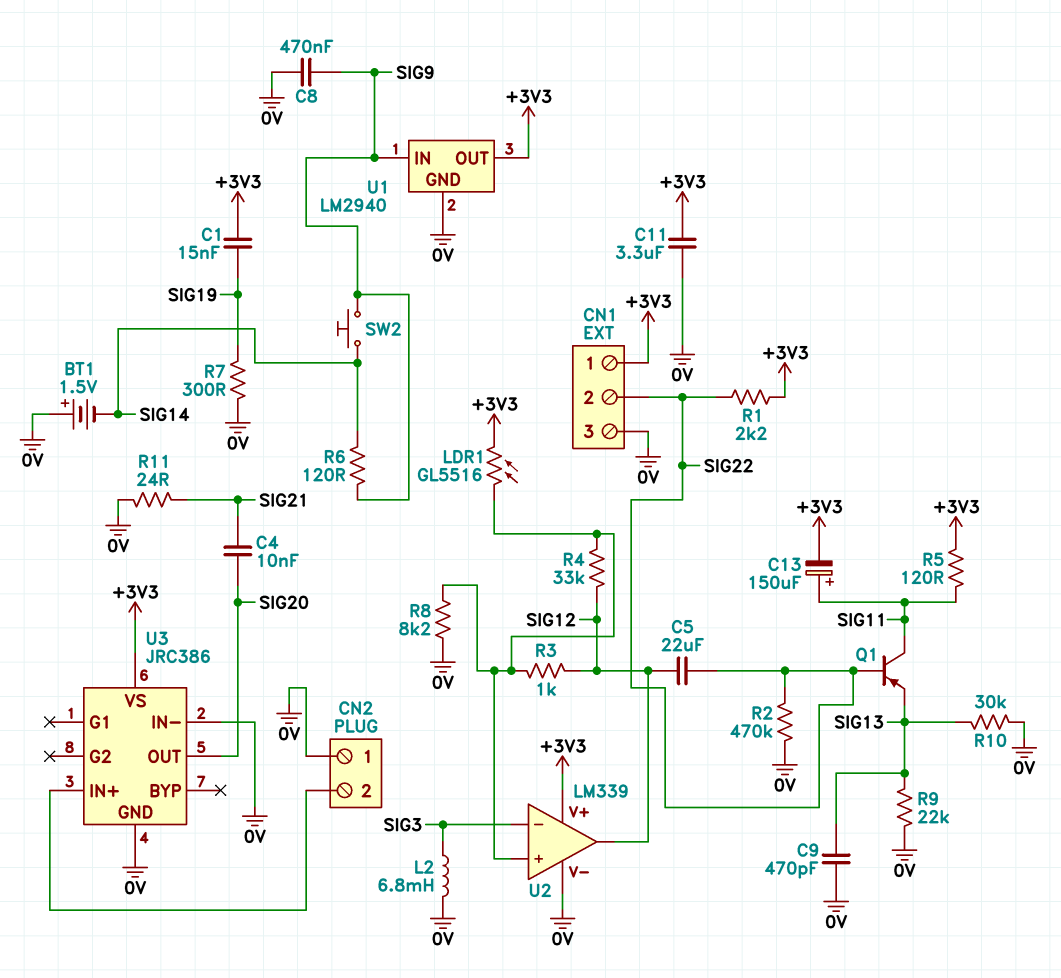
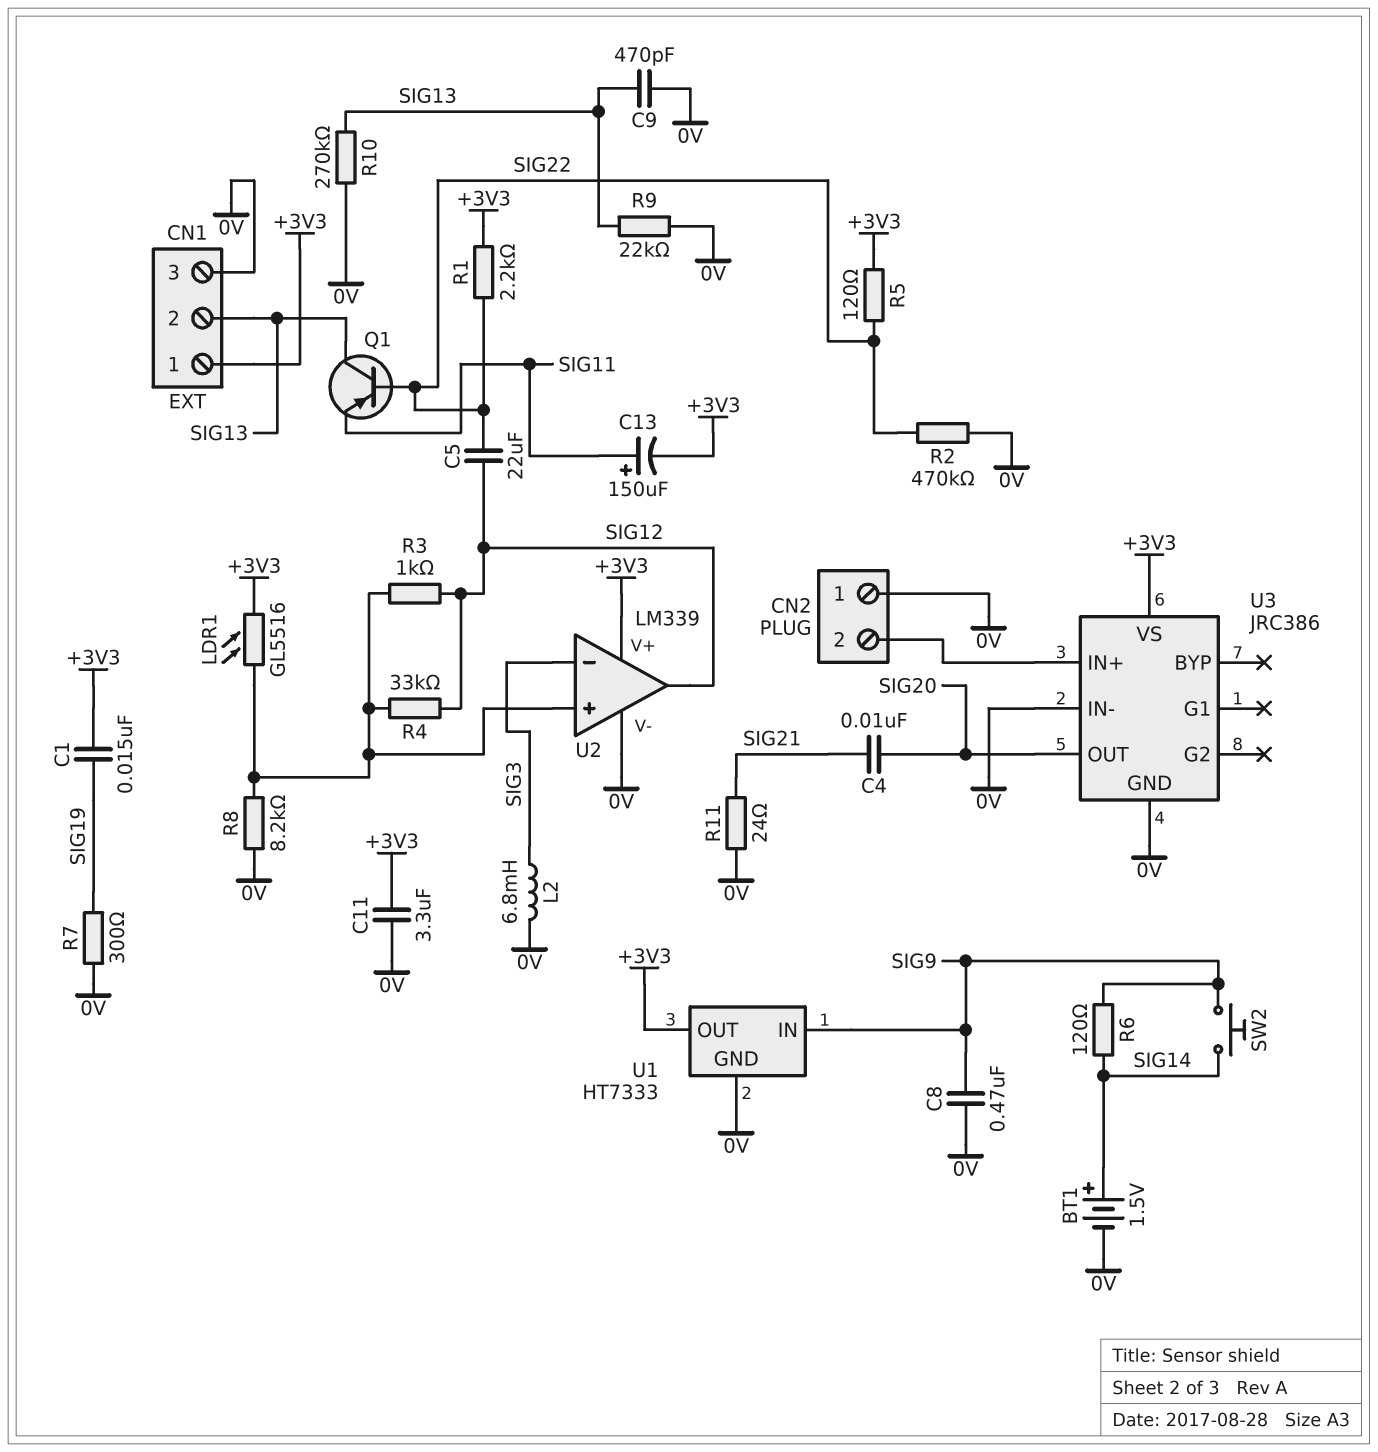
BT1: 1.5V (plus 0V, minus SIG14) -> 1.5V (plus SIG14, minus 0V)
CN1 pin 2: SIG22 -> SIG13
Q1: PNP (B SIG22, C SIG11, E SIG13) -> PNP (B SIG22, C SIG13, E SIG11)
R5: 120 (+3V3, SIG11) -> 120 (+3V3, SIG22)
R10: 30k (0V, SIG13) -> 270k (0V, SIG13)
U1: LM2940 -> HT7333

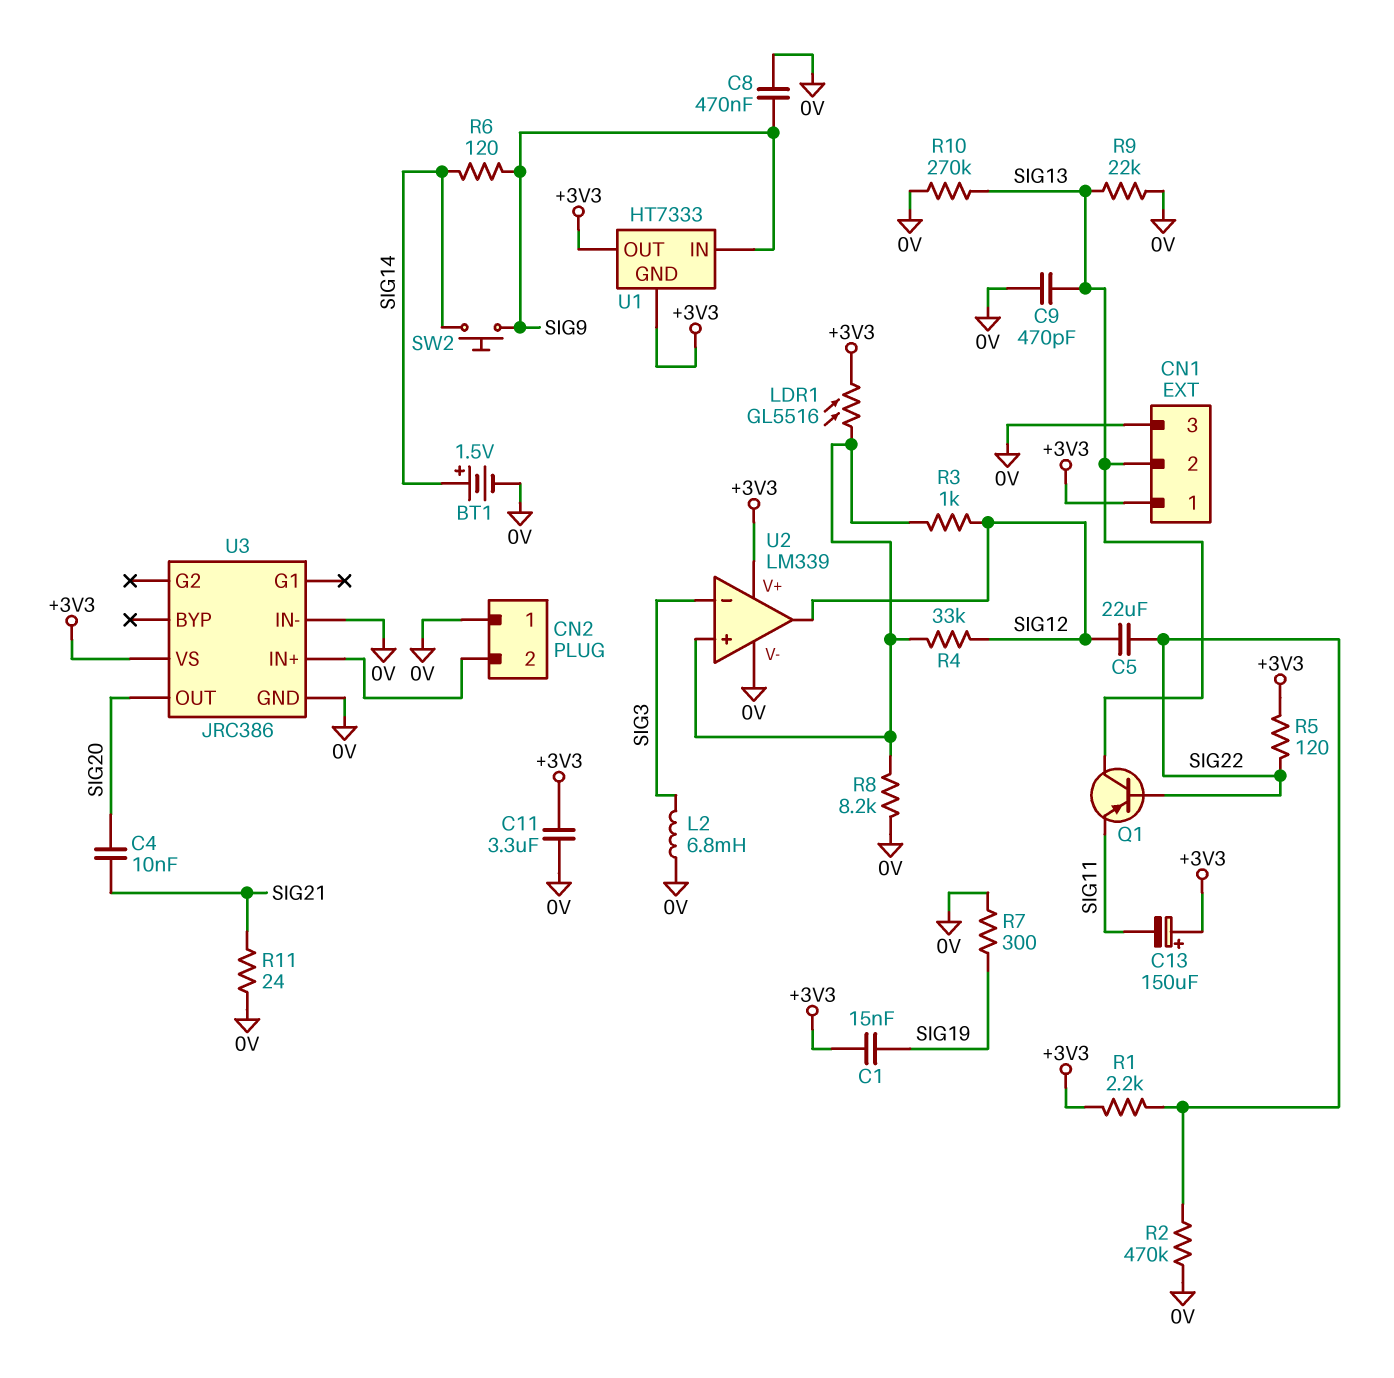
C13: 150uF (plus SIG11, minus +3V3) -> 150uF (plus +3V3, minus SIG11)
U1 pin GND: 0V -> +3V3

